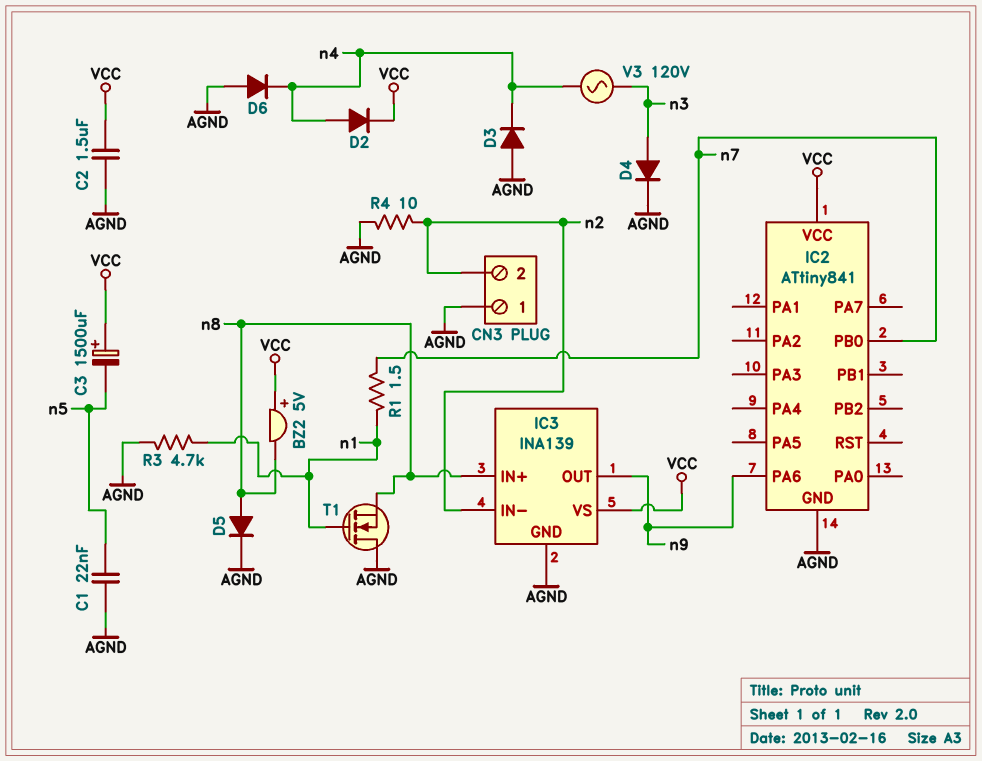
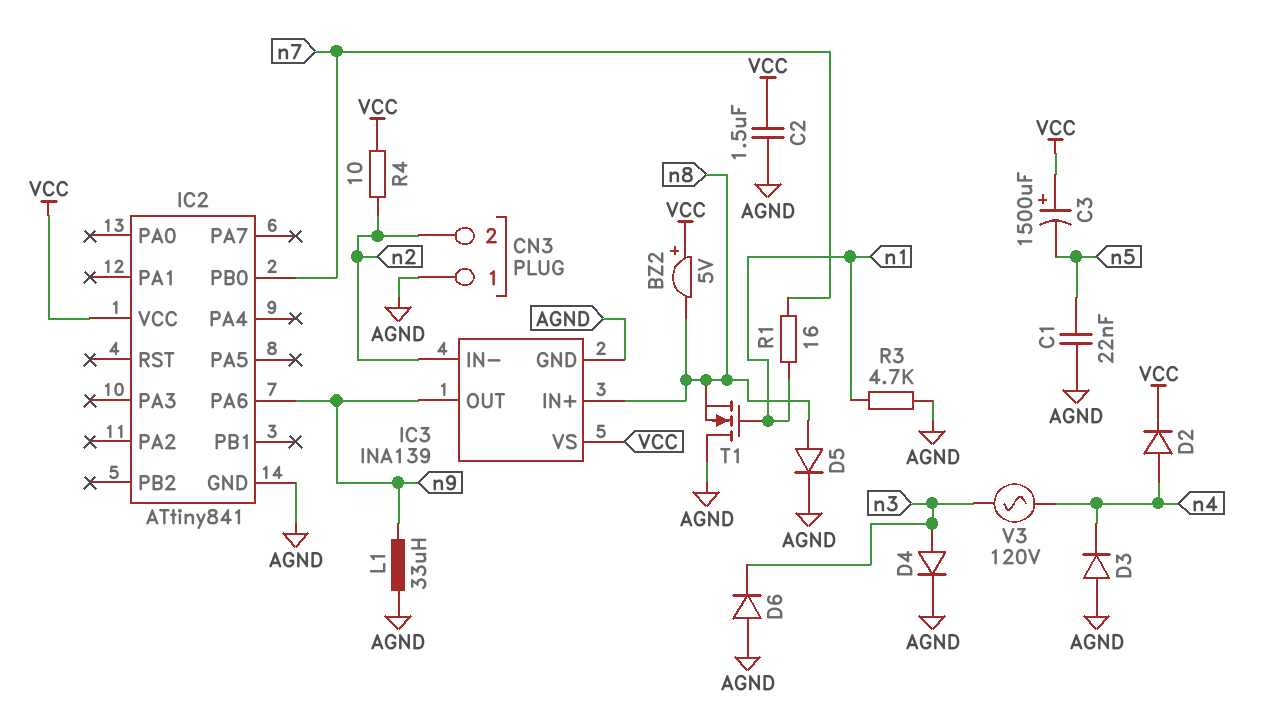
D6: diode (A AGND, K n4) -> diode (A AGND, K n3)
L1: none -> 33uH (AGND, n9)
R1: 1.5 (n1, n7) -> 16 (n1, n7)
R4: 10 (AGND, n2) -> 10 (VCC, n2)

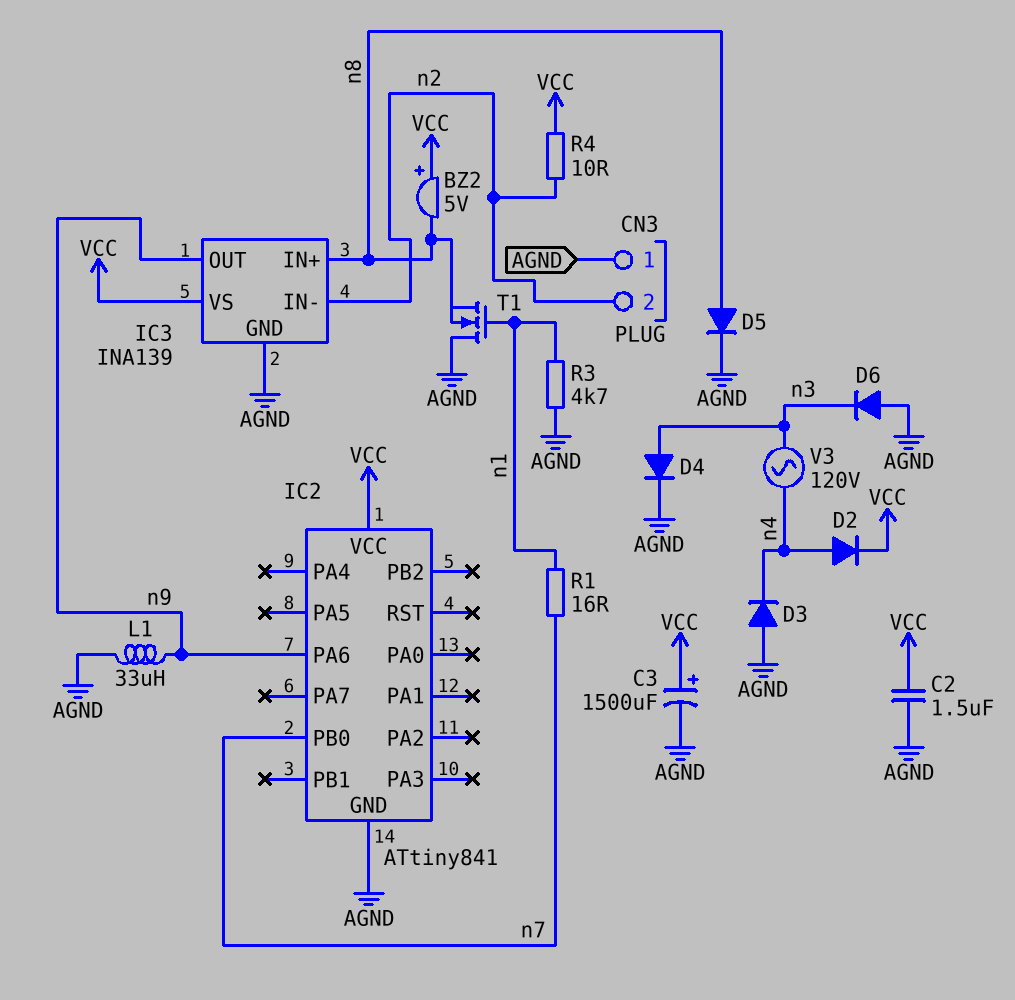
C1: 22nF (AGND, n5) -> none
C3: 1500uF (plus VCC, minus n5) -> 1500uF (plus VCC, minus AGND)

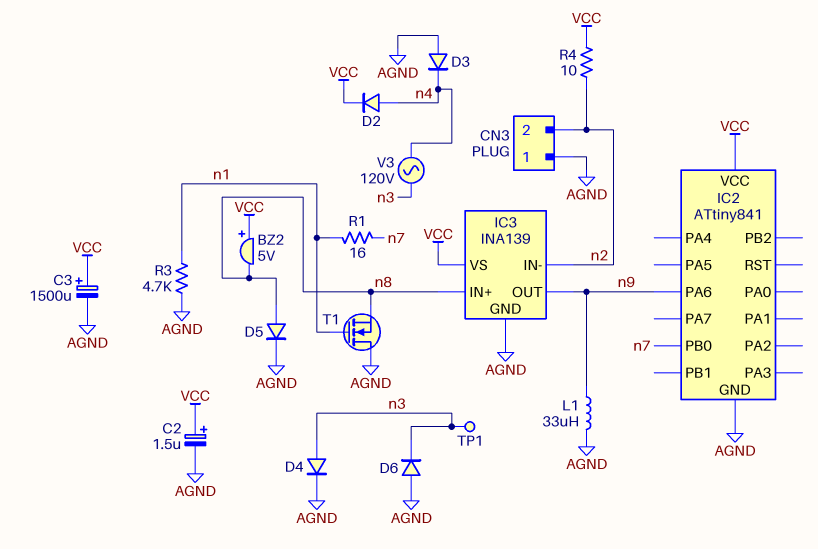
C2: 1.5uF (AGND, VCC) -> 1.5uF (plus VCC, minus AGND)
TP1: none -> test point (n3)

